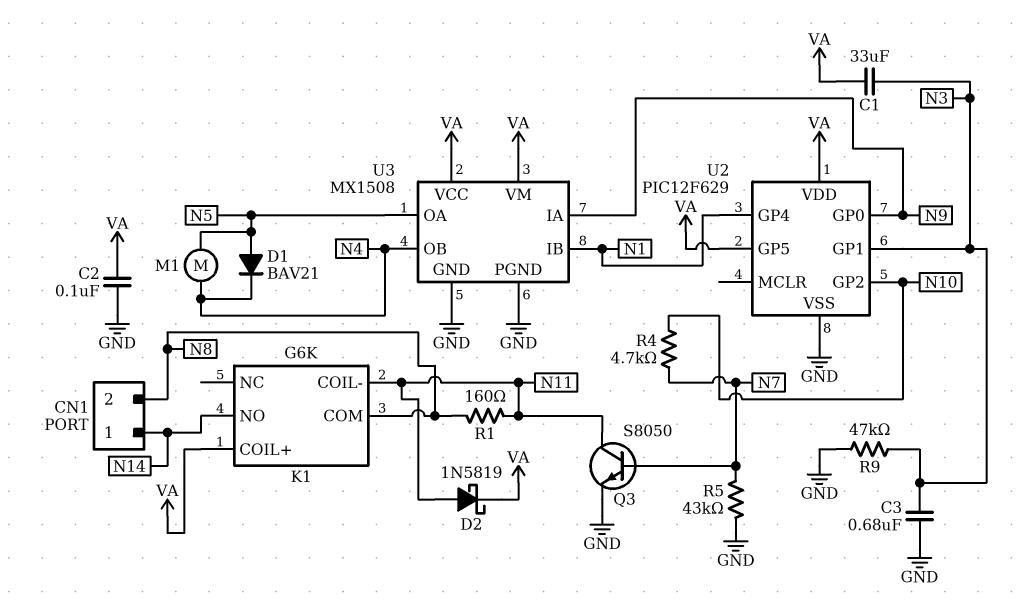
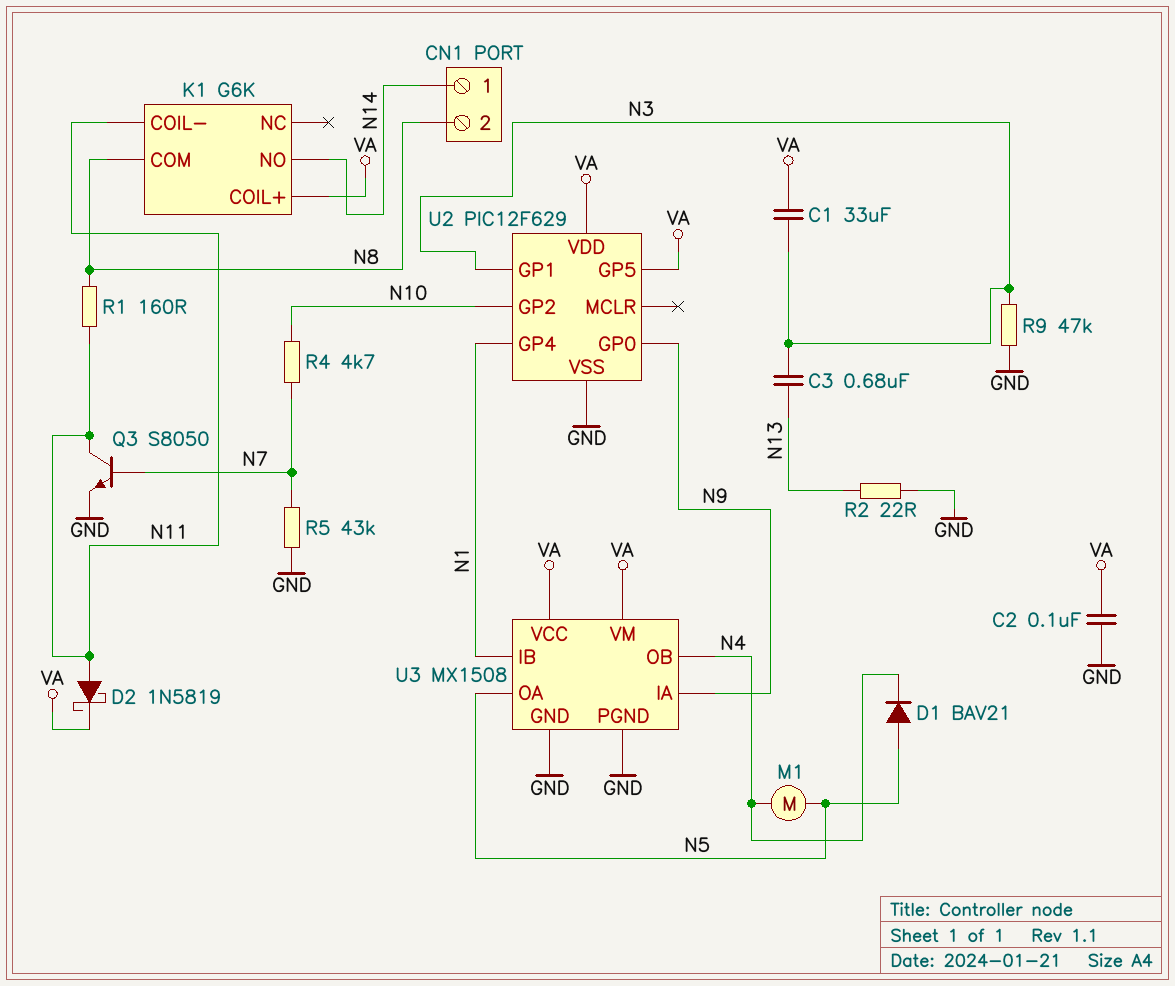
C3: 680nF (GND, N3) -> 680nF (N3, N13)
R2: none -> 22 (GND, N13)

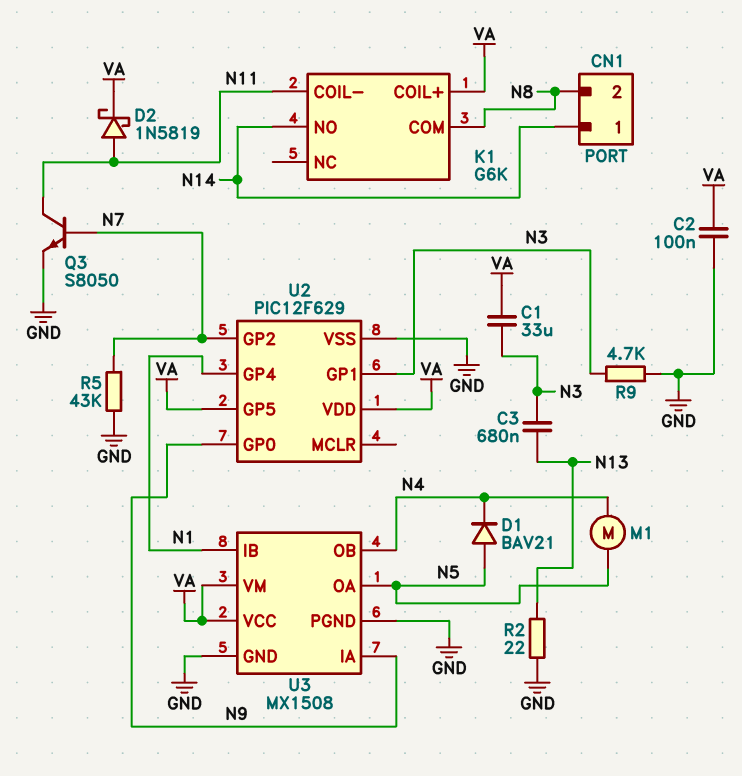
R1: 160 (N8, N11) -> none
R4: 4.7k (N7, N10) -> none
R9: 47k (GND, N3) -> 4.7k (GND, N3)
U2 pin GP2: N10 -> N7

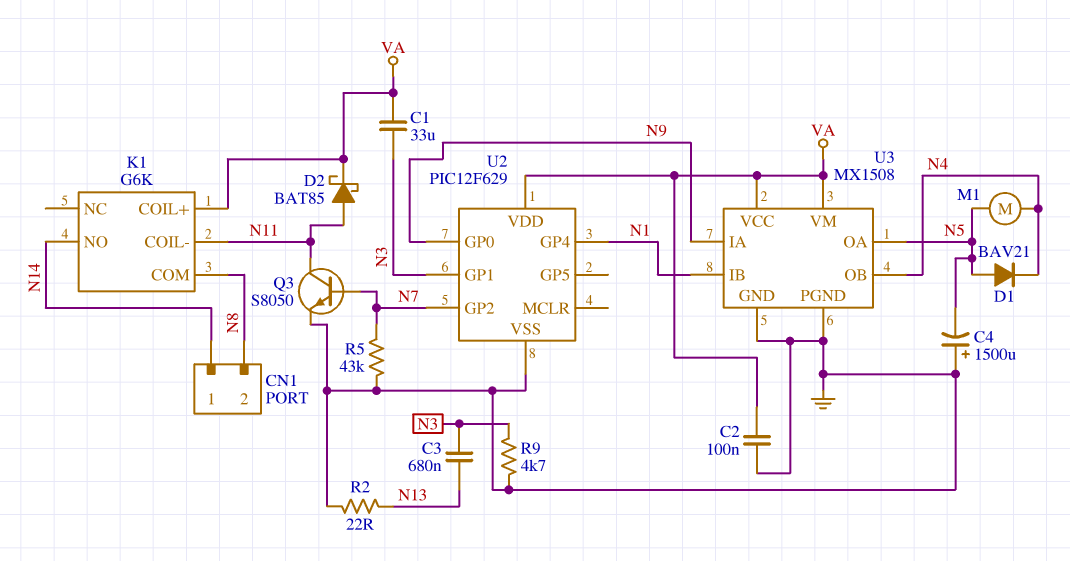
C4: none -> 1500uF (plus GND, minus N5)
D2: schottky 1N5819 (A N11, K VA) -> schottky BAT85 (A N11, K VA)
U2 pin GP5: VA -> none

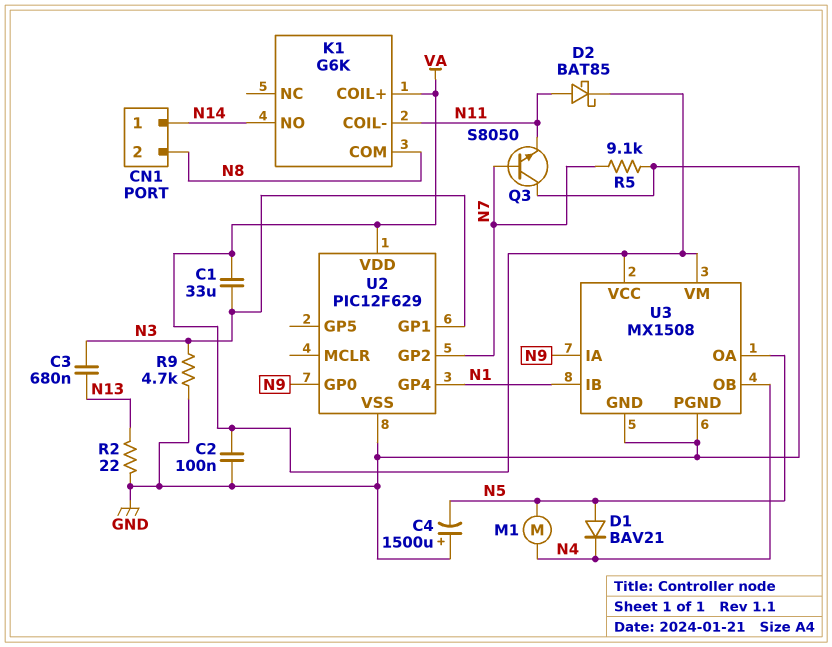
Q3: NPN S8050 (B N7, C N11, E GND) -> NPN S8050 (B N7, C GND, E N11)
R5: 43k (GND, N7) -> 9.1k (GND, N7)

